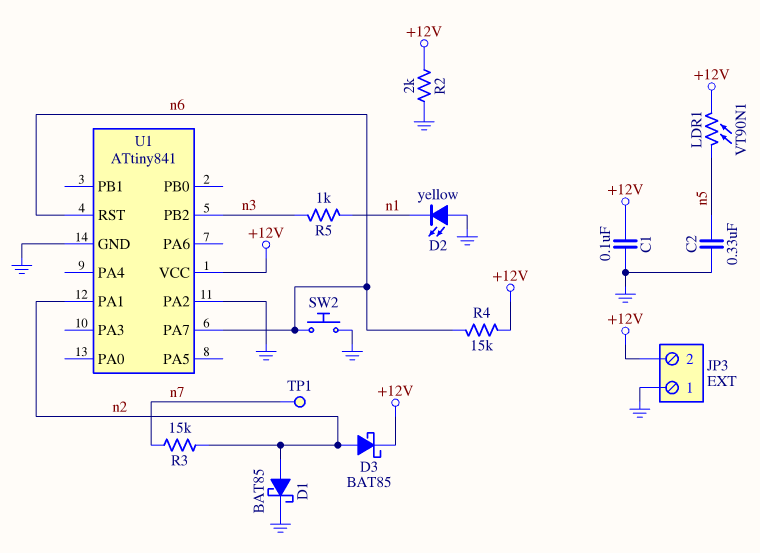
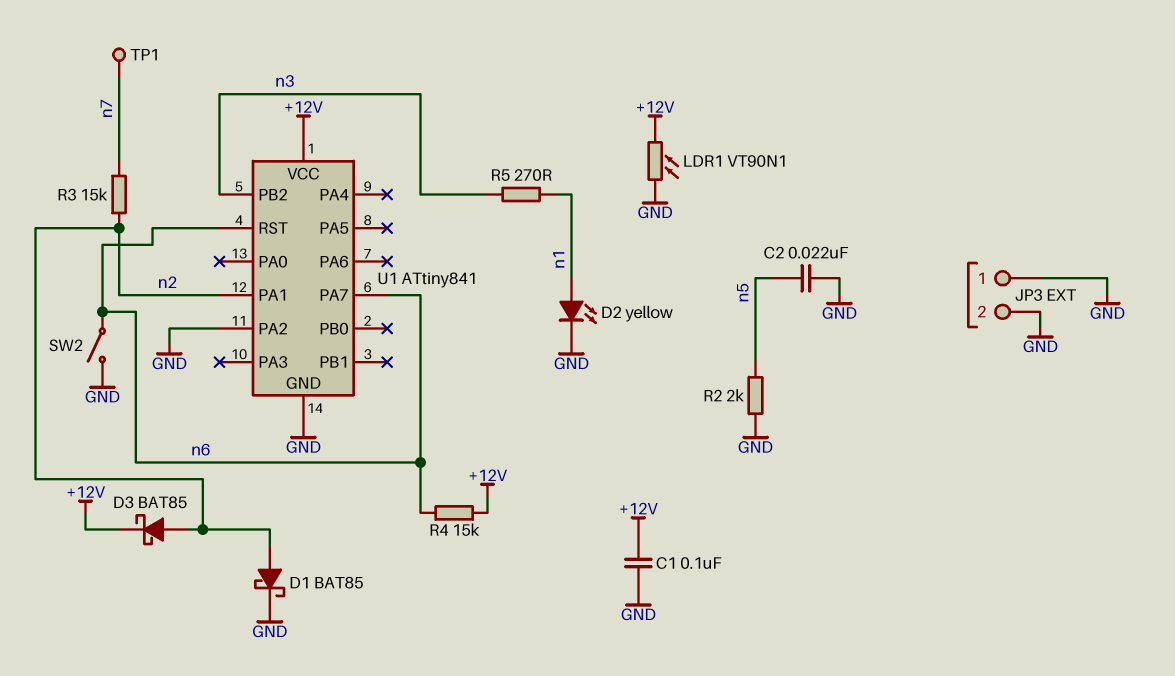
C2: 330nF (GND, n5) -> 22nF (GND, n5)
D2: LED yellow (A GND, K n1) -> LED yellow (A n1, K GND)
JP3 pin 2: +12V -> GND
LDR1: VT90N1 (+12V, n5) -> VT90N1 (+12V, GND)
R2: 2k (+12V, GND) -> 2k (GND, n5)
R5: 1k (n1, n3) -> 270 (n1, n3)
SW2: button (GND, n6) -> switch (GND, n6)

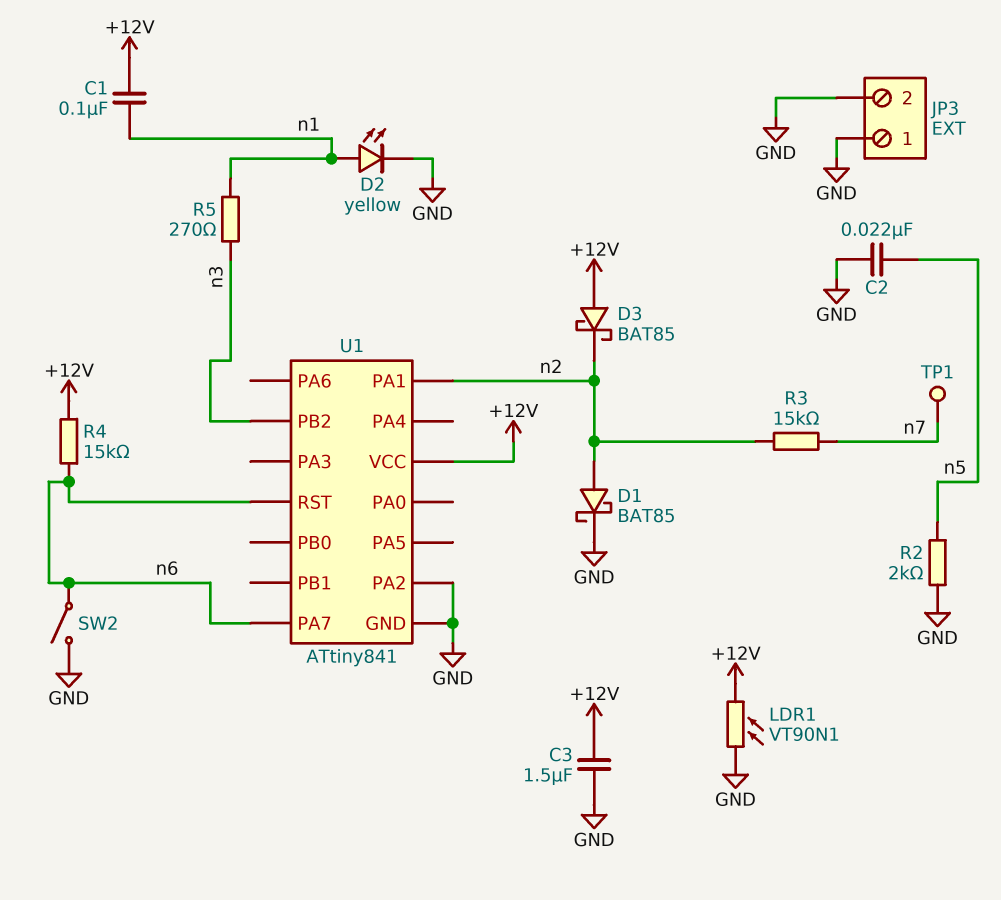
C1: 100nF (+12V, GND) -> 100nF (+12V, n1)
C3: none -> 1.5uF (+12V, GND)
D3: schottky BAT85 (A n2, K +12V) -> schottky BAT85 (A +12V, K n2)

